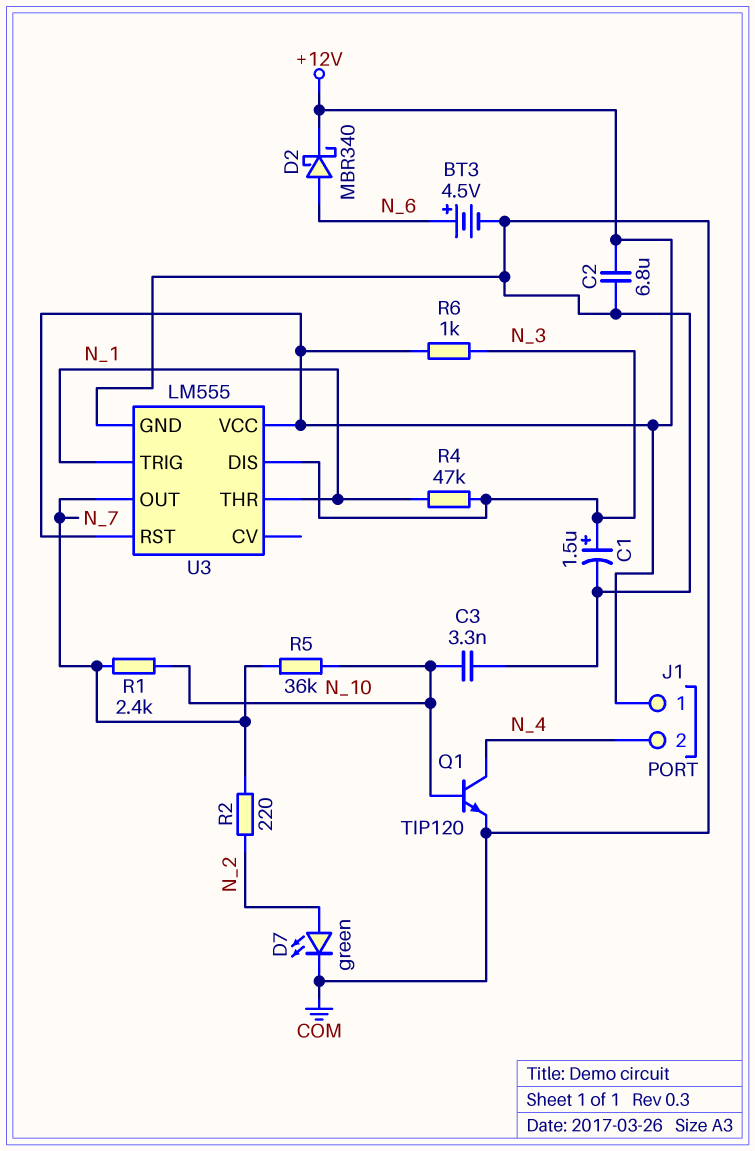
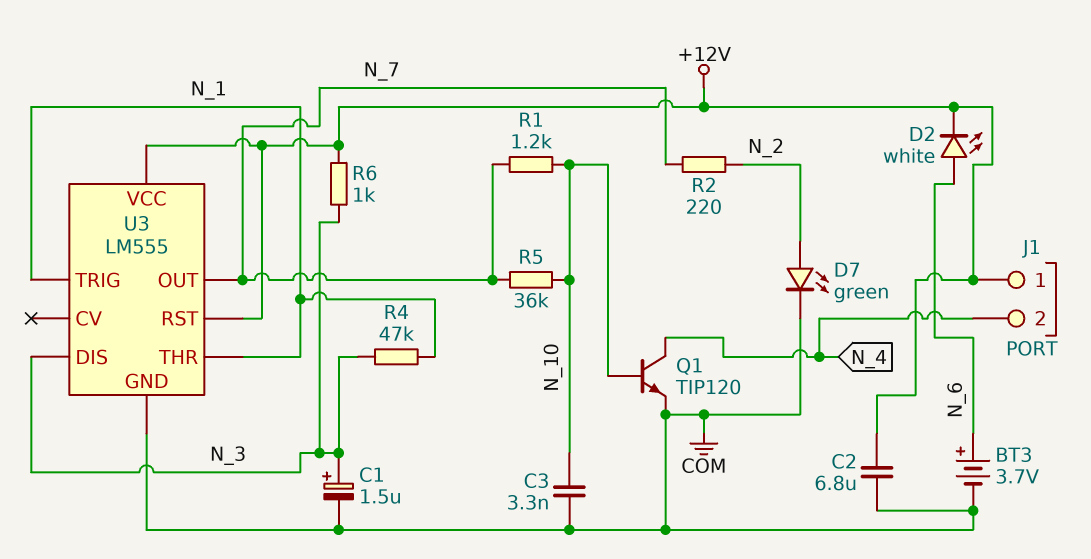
BT3: 4.5V (plus N_6, minus COM) -> 3.7V (plus N_6, minus COM)
D2: schottky MBR340 (A N_6, K +12V) -> LED white (A N_6, K +12V)
R1: 2.4k (N_7, N_10) -> 1.2k (N_7, N_10)

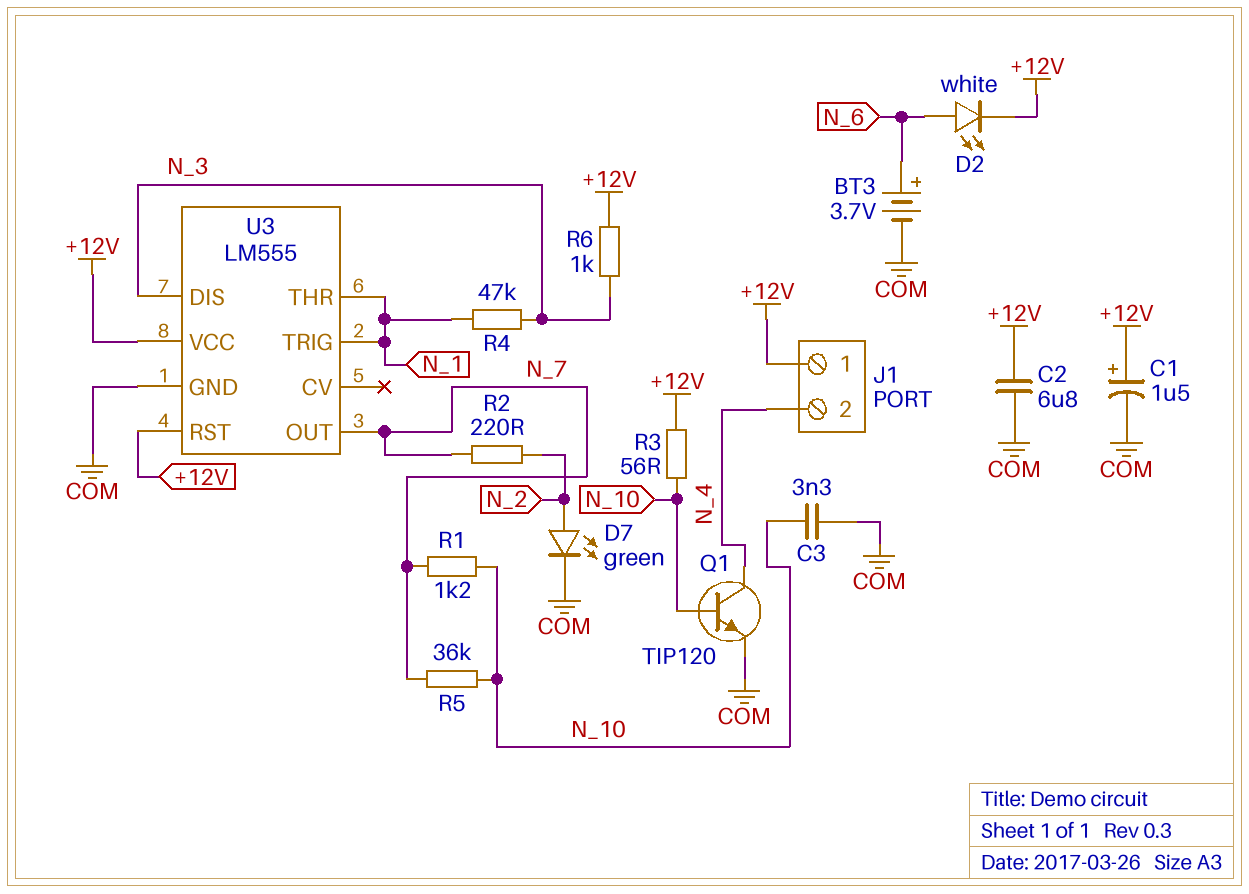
C1: 1.5uF (plus N_3, minus COM) -> 1.5uF (plus +12V, minus COM)
R3: none -> 56 (+12V, N_10)

